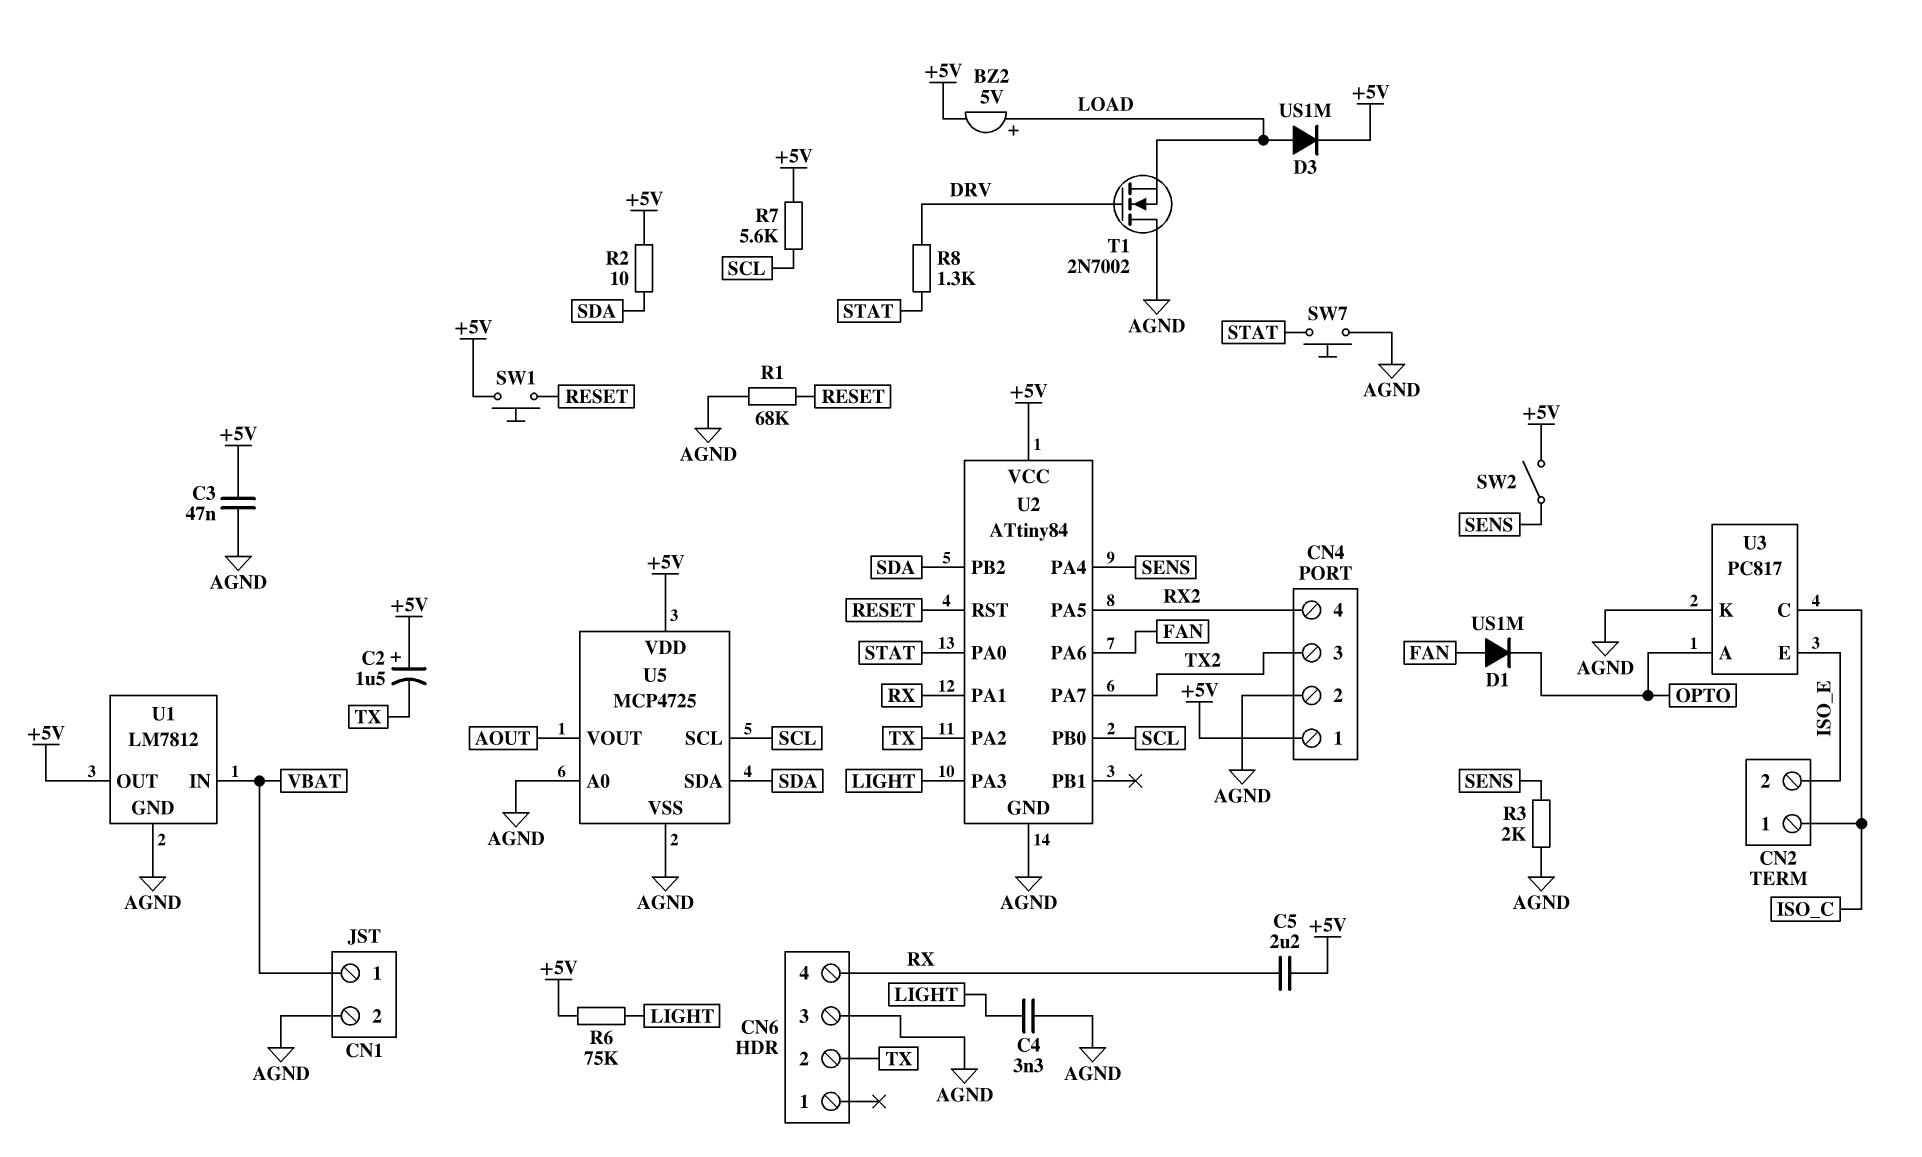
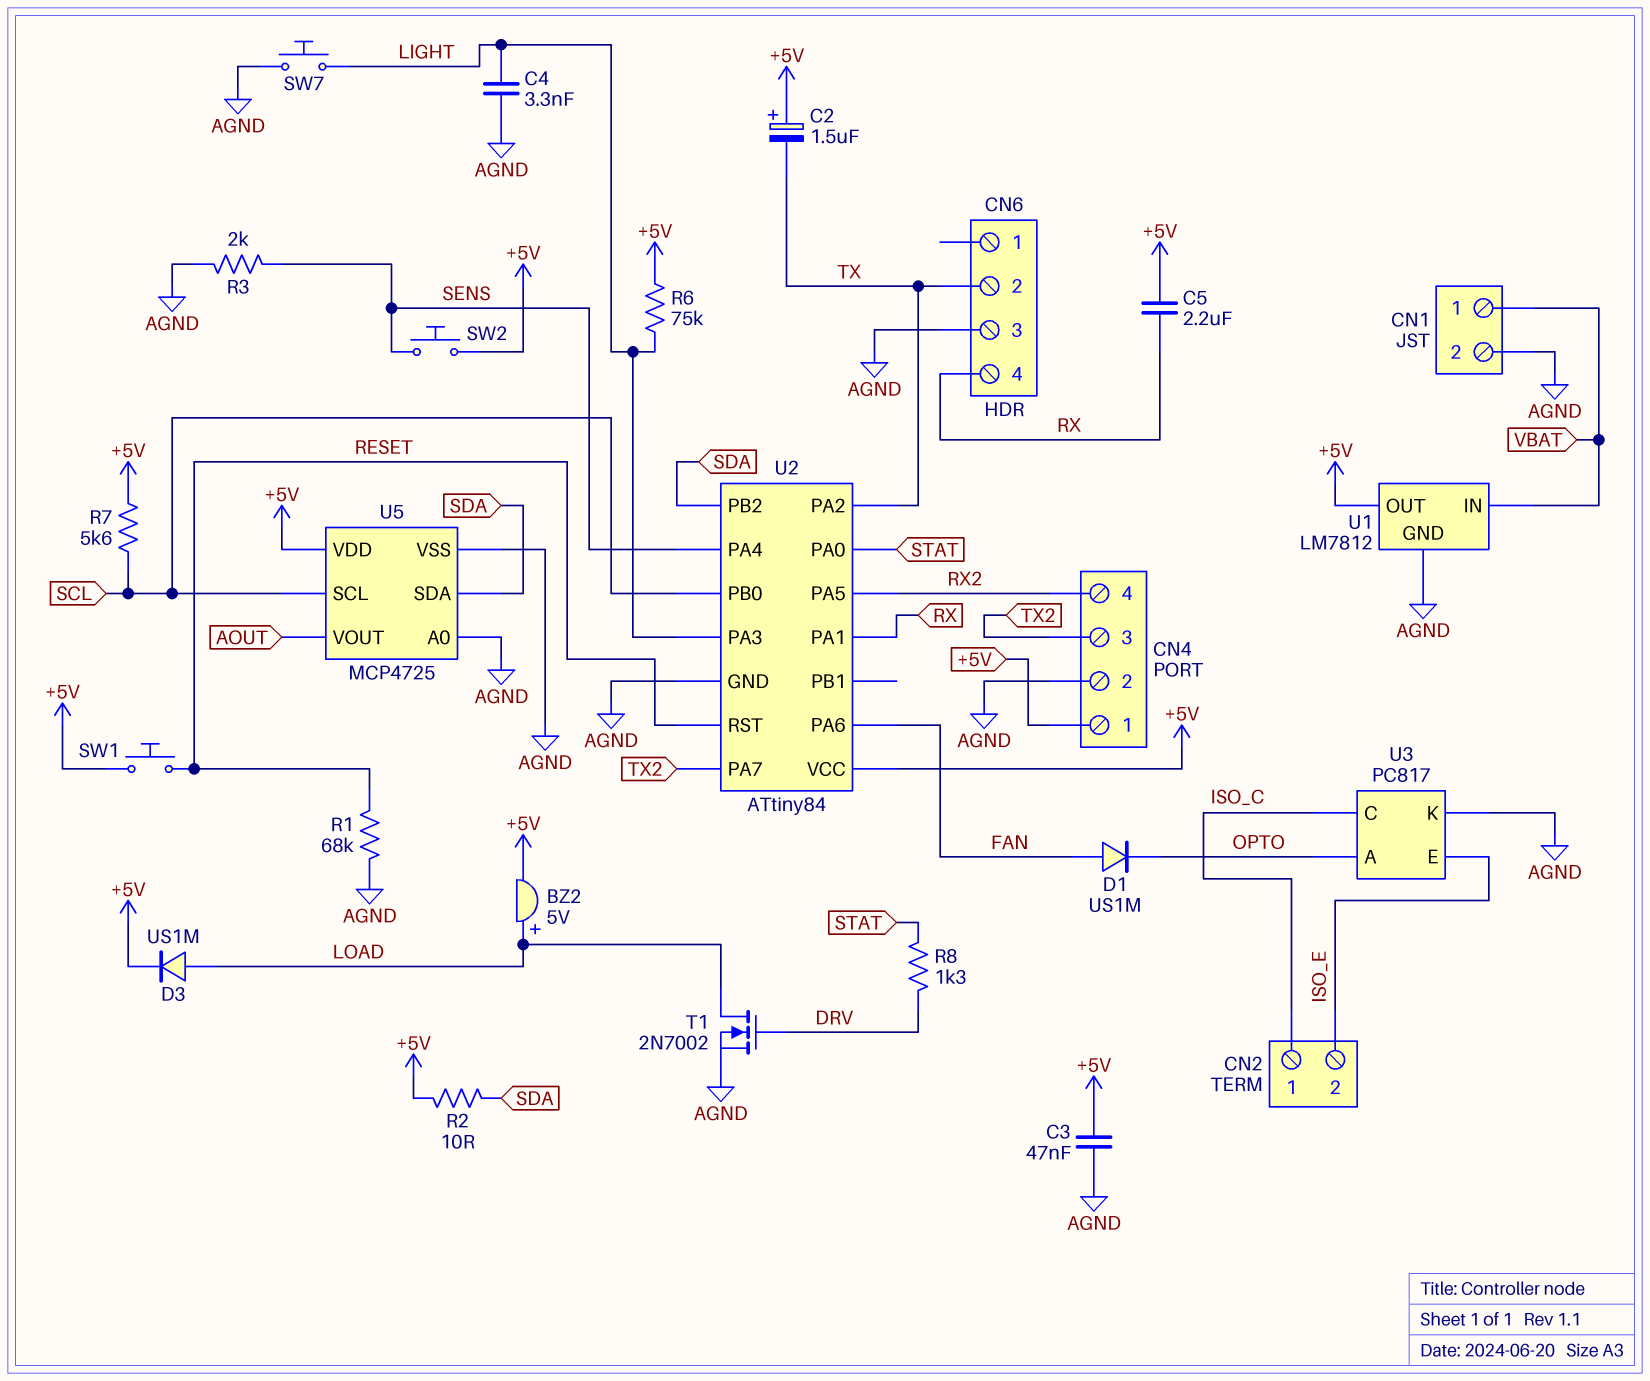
SW2: switch (+5V, SENS) -> button (+5V, SENS)
SW7: button (AGND, STAT) -> button (AGND, LIGHT)
T1: NMOS 2N7002 (G DRV, D AGND, S LOAD) -> NMOS 2N7002 (G DRV, D LOAD, S AGND)

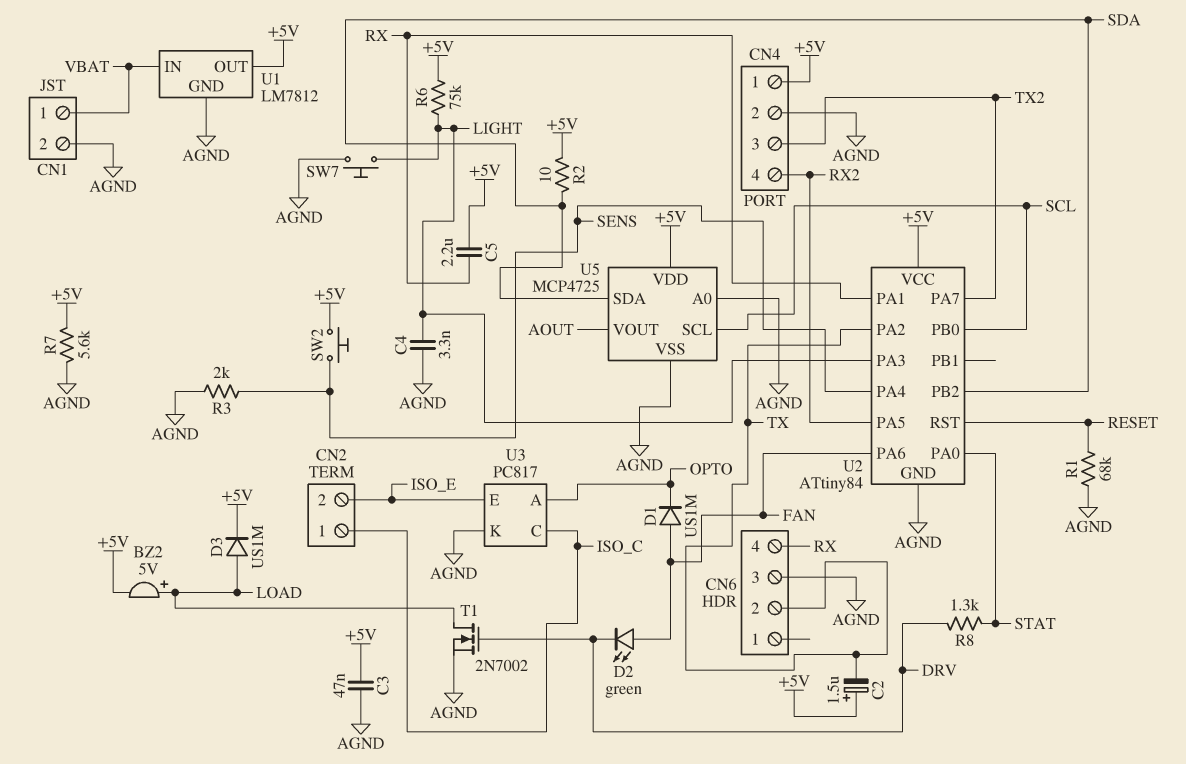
D2: none -> LED green (A FAN, K DRV)
R7: 5.6k (+5V, SCL) -> 5.6k (+5V, AGND)
SW1: button (+5V, RESET) -> none

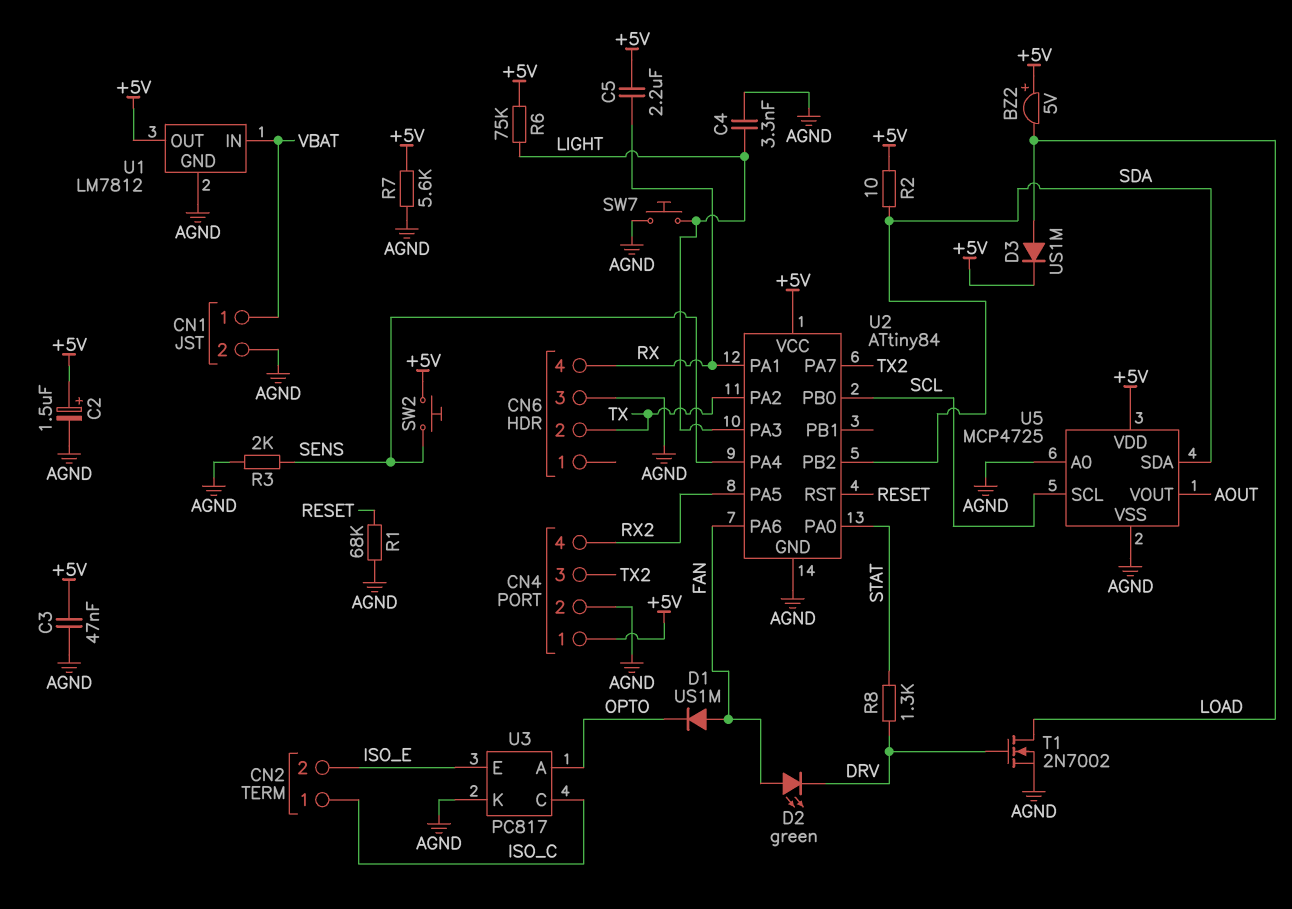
BZ2: buzzer 5V (plus LOAD, minus +5V) -> buzzer 5V (plus +5V, minus LOAD)
C2: 1.5uF (plus +5V, minus TX) -> 1.5uF (plus +5V, minus AGND)

